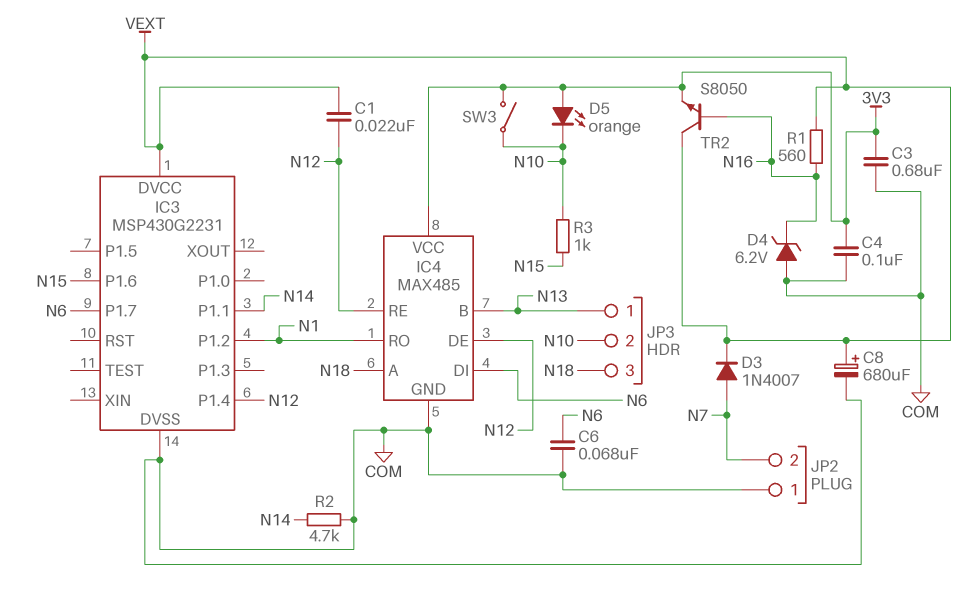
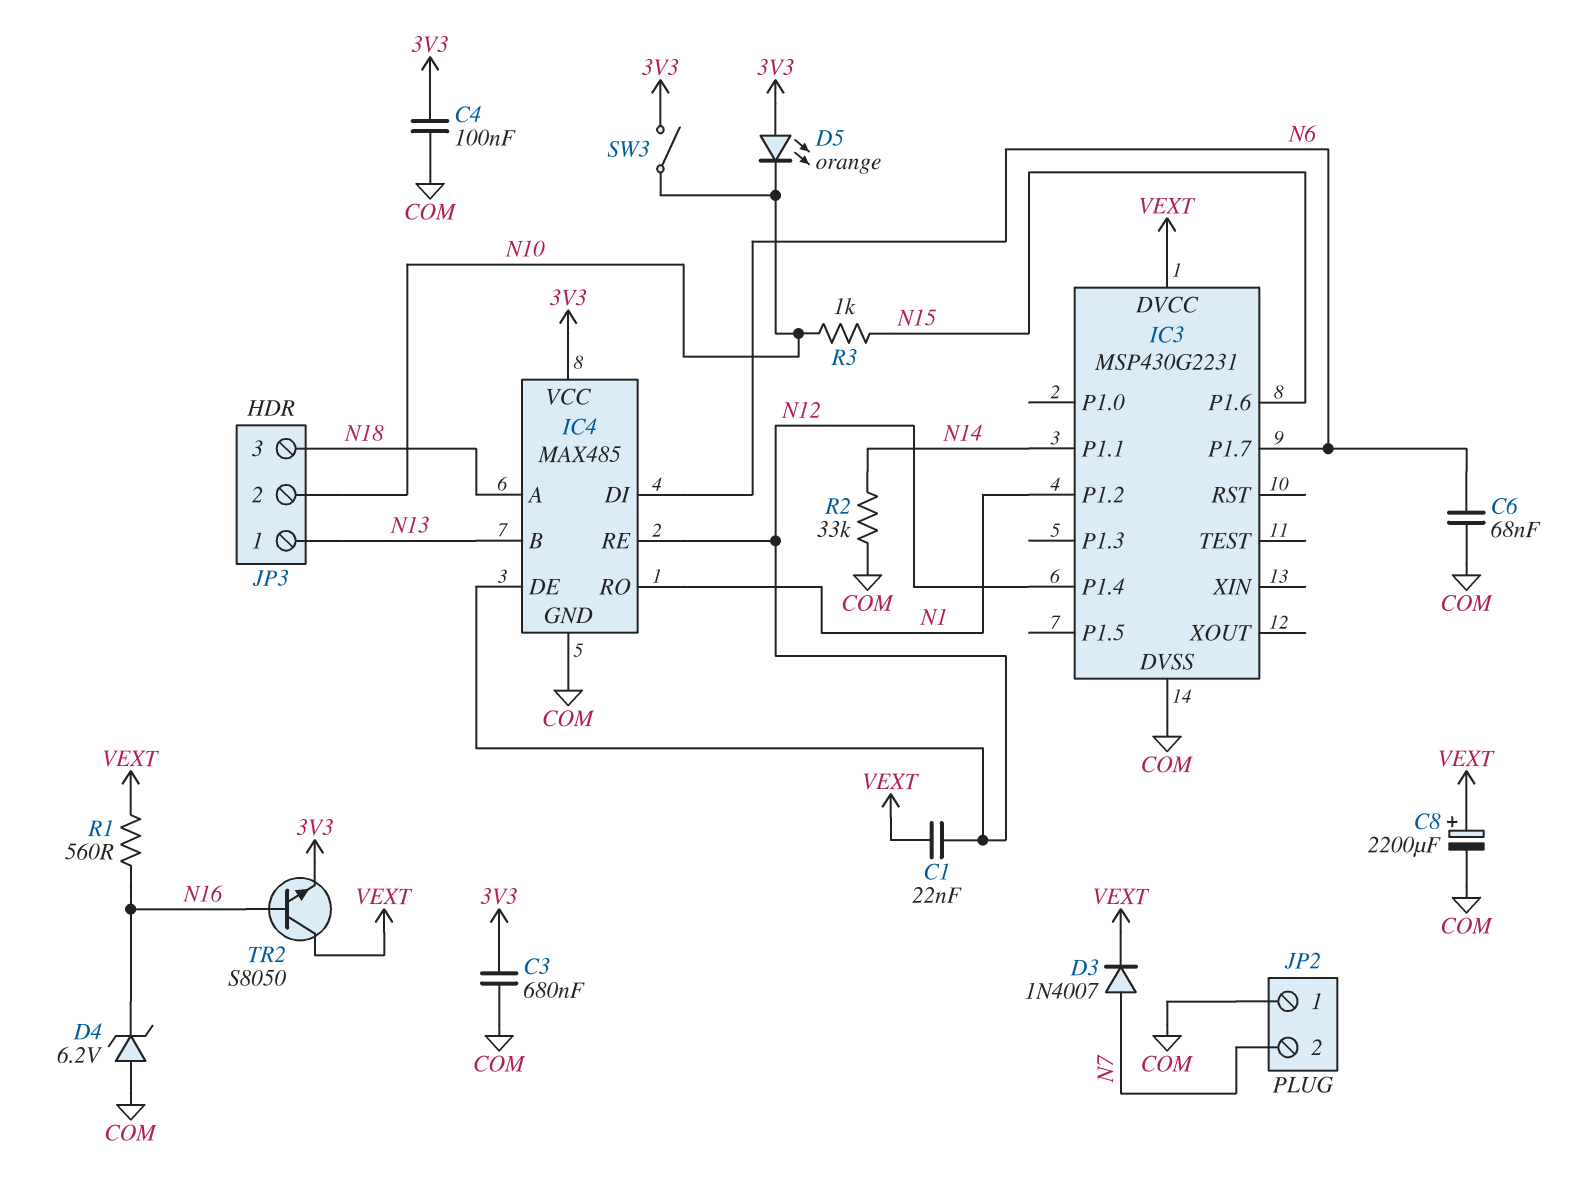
C8: 680uF (plus VEXT, minus COM) -> 2200uF (plus VEXT, minus COM)
R2: 4.7k (COM, N14) -> 33k (COM, N14)

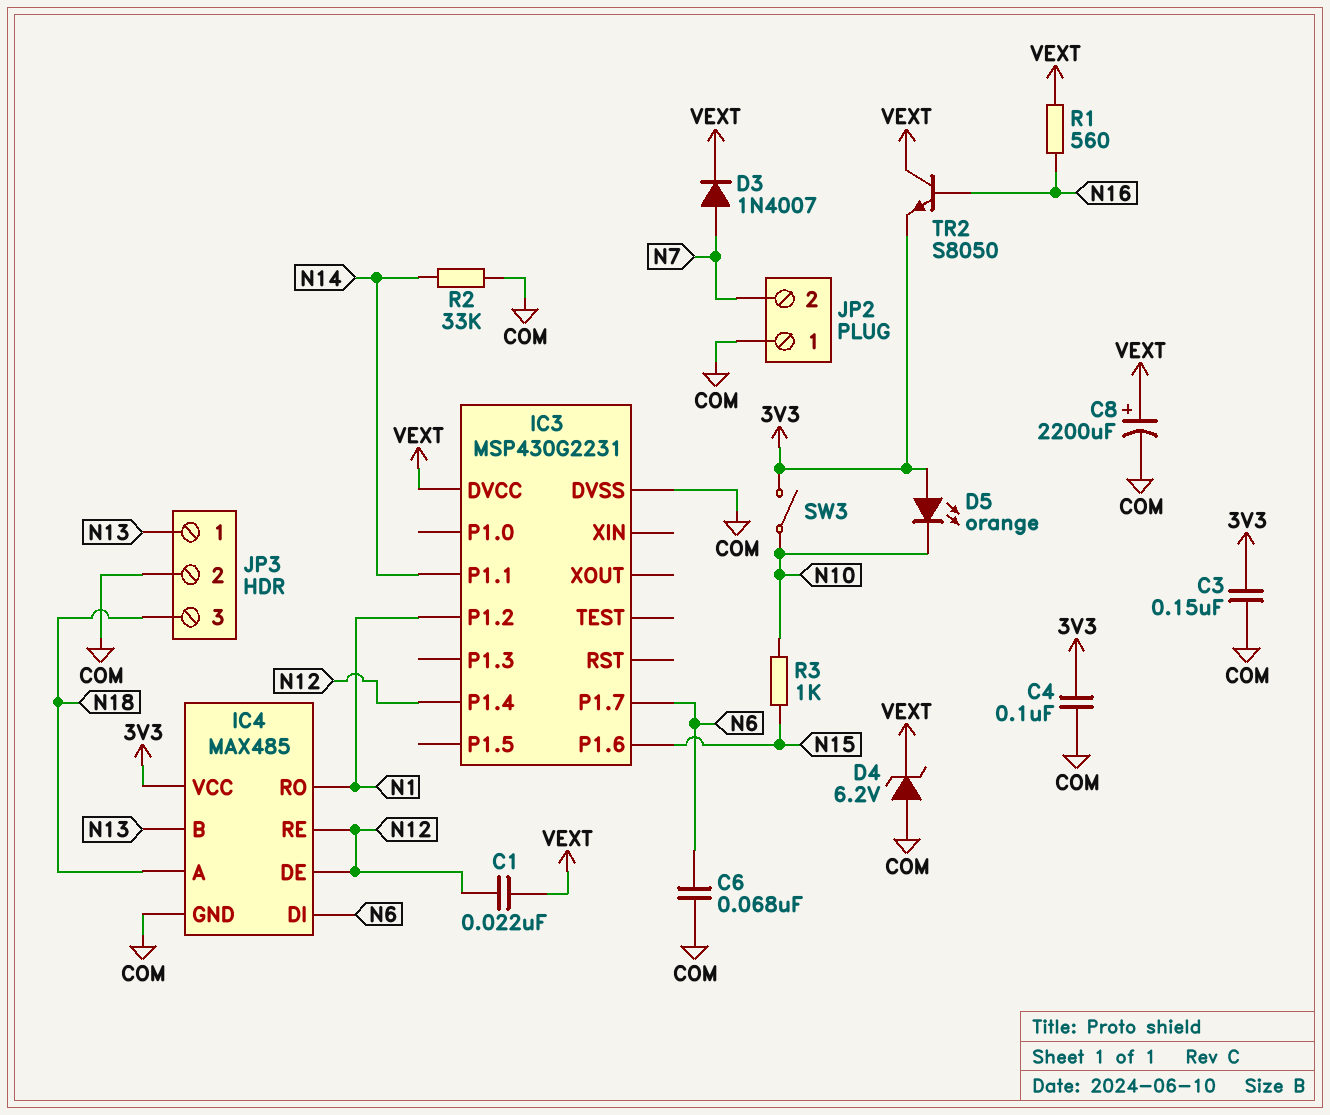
C3: 680nF (3V3, COM) -> 150nF (3V3, COM)
D4: zener 6.2V (A COM, K N16) -> zener 6.2V (A COM, K VEXT)
JP3 pin 2: N10 -> COM

